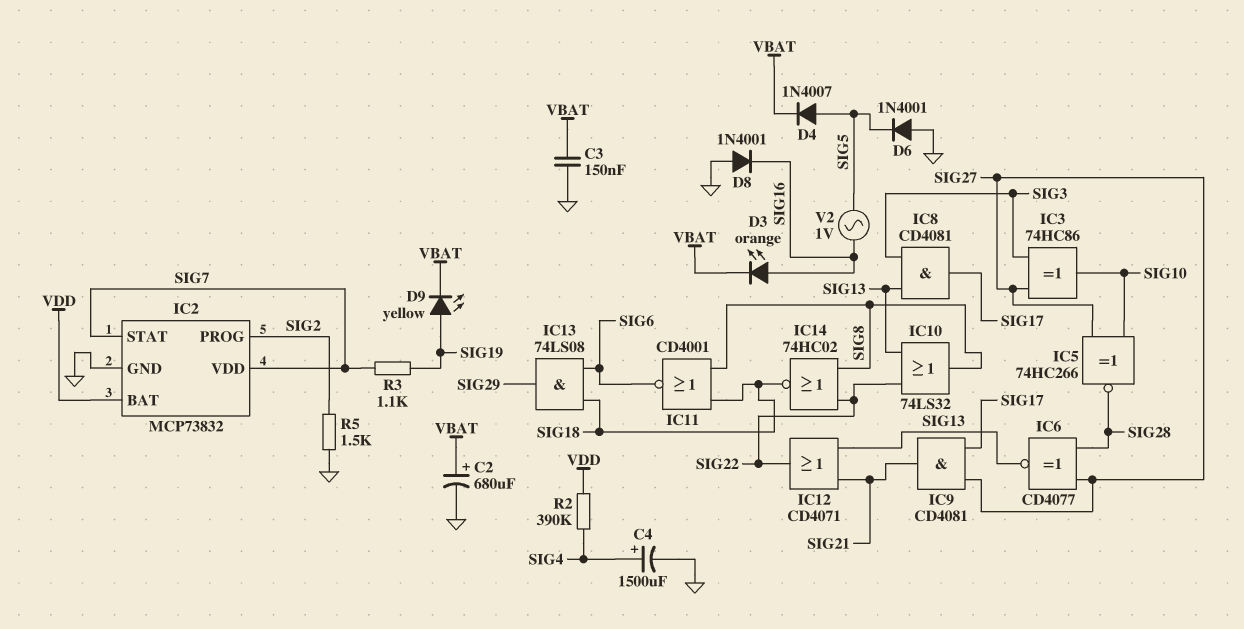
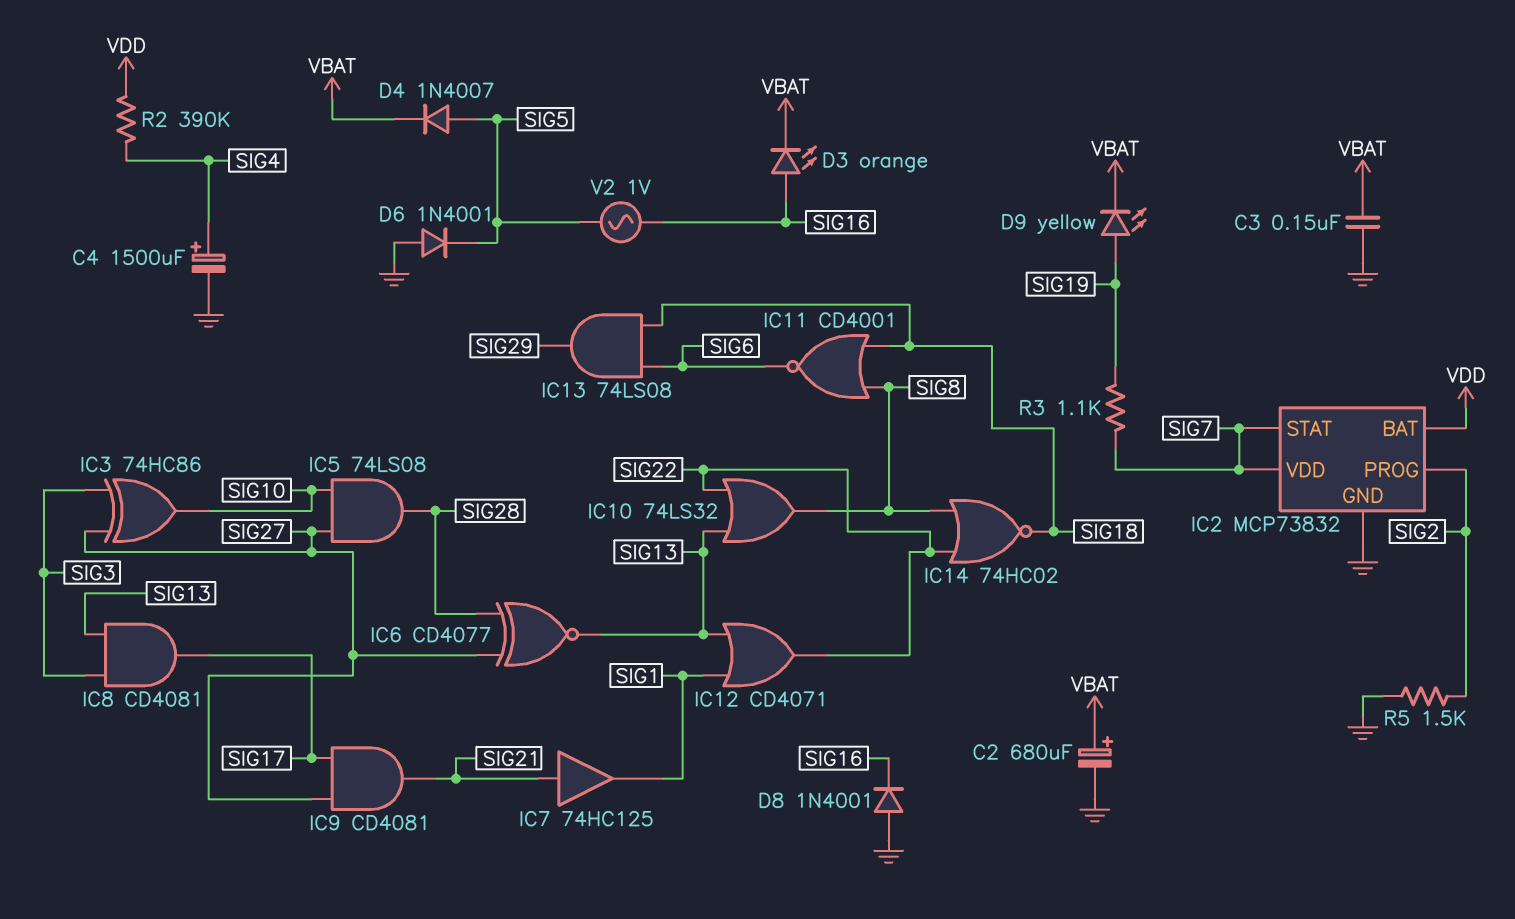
IC5: XNOR 74HC266 (in SIG10, in SIG27, out SIG28) -> AND 74LS08 (in SIG10, in SIG27, out SIG28)
IC7: none -> buffer 74HC125 (in SIG21, out SIG1)
IC12: OR CD4071 (in SIG13, in SIG21, out SIG22) -> OR CD4071 (in SIG1, in SIG13, out SIG22)

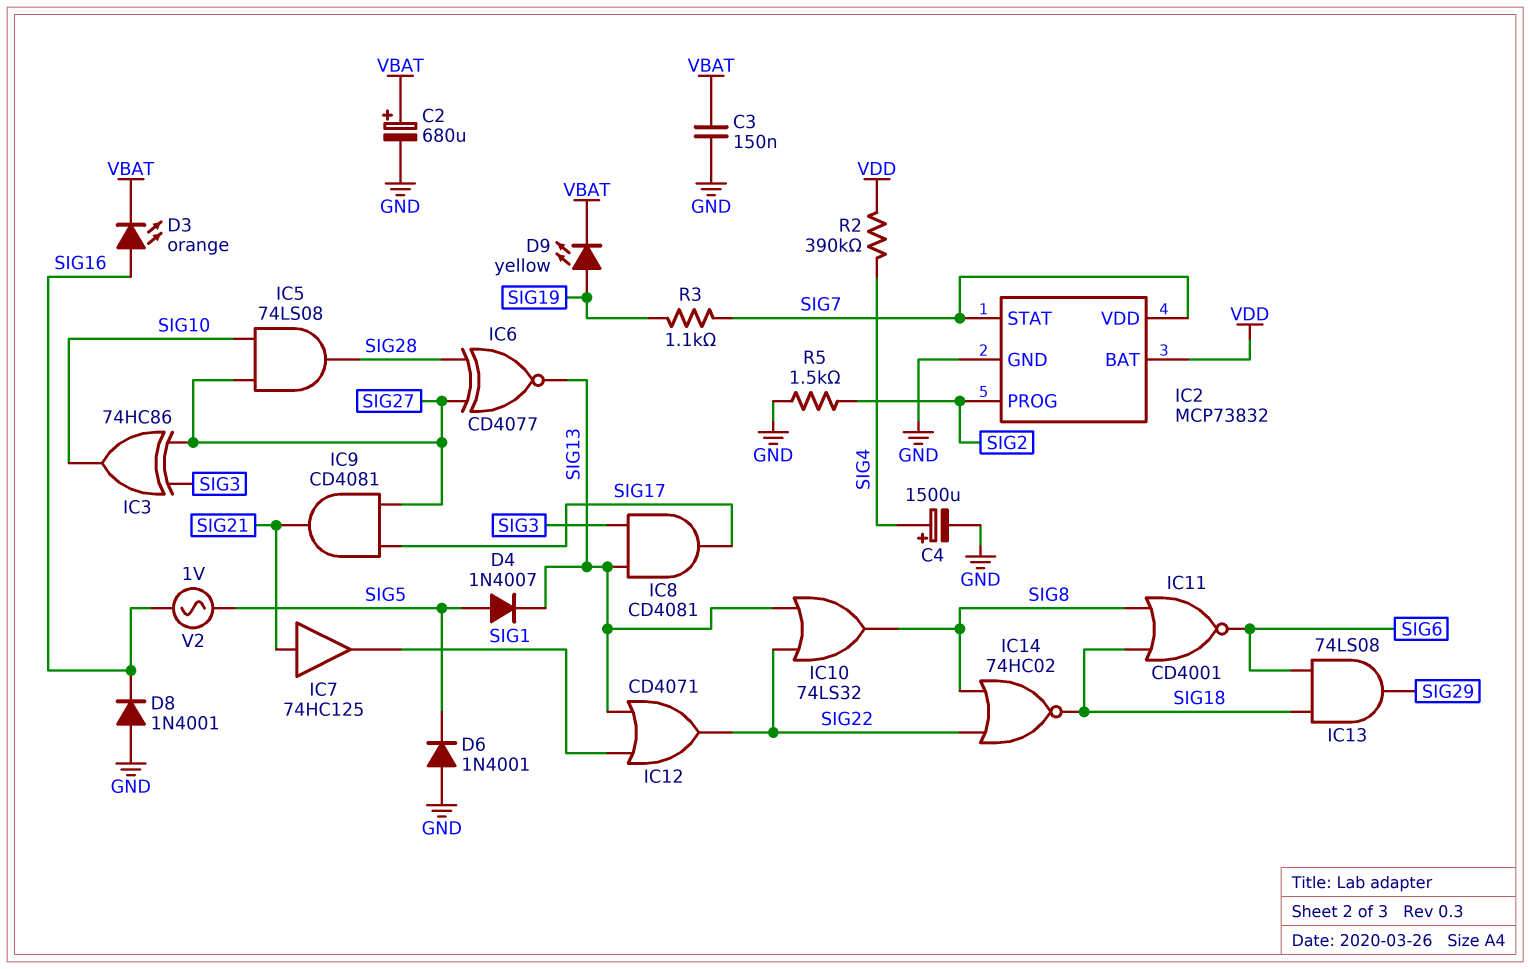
D4: diode 1N4007 (A SIG5, K VBAT) -> diode 1N4007 (A SIG5, K SIG13)

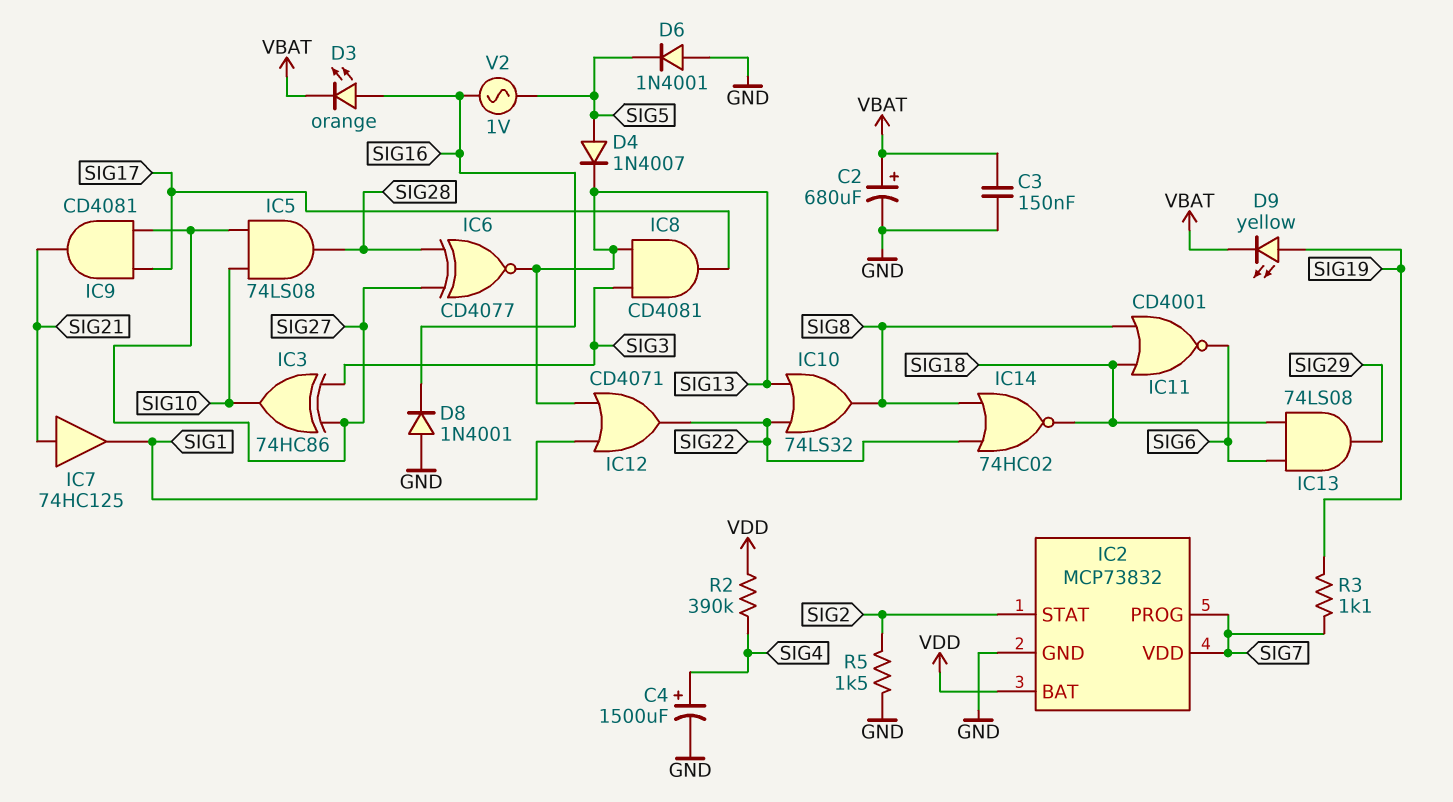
IC2 pin PROG: SIG2 -> SIG7
IC2 pin STAT: SIG7 -> SIG2

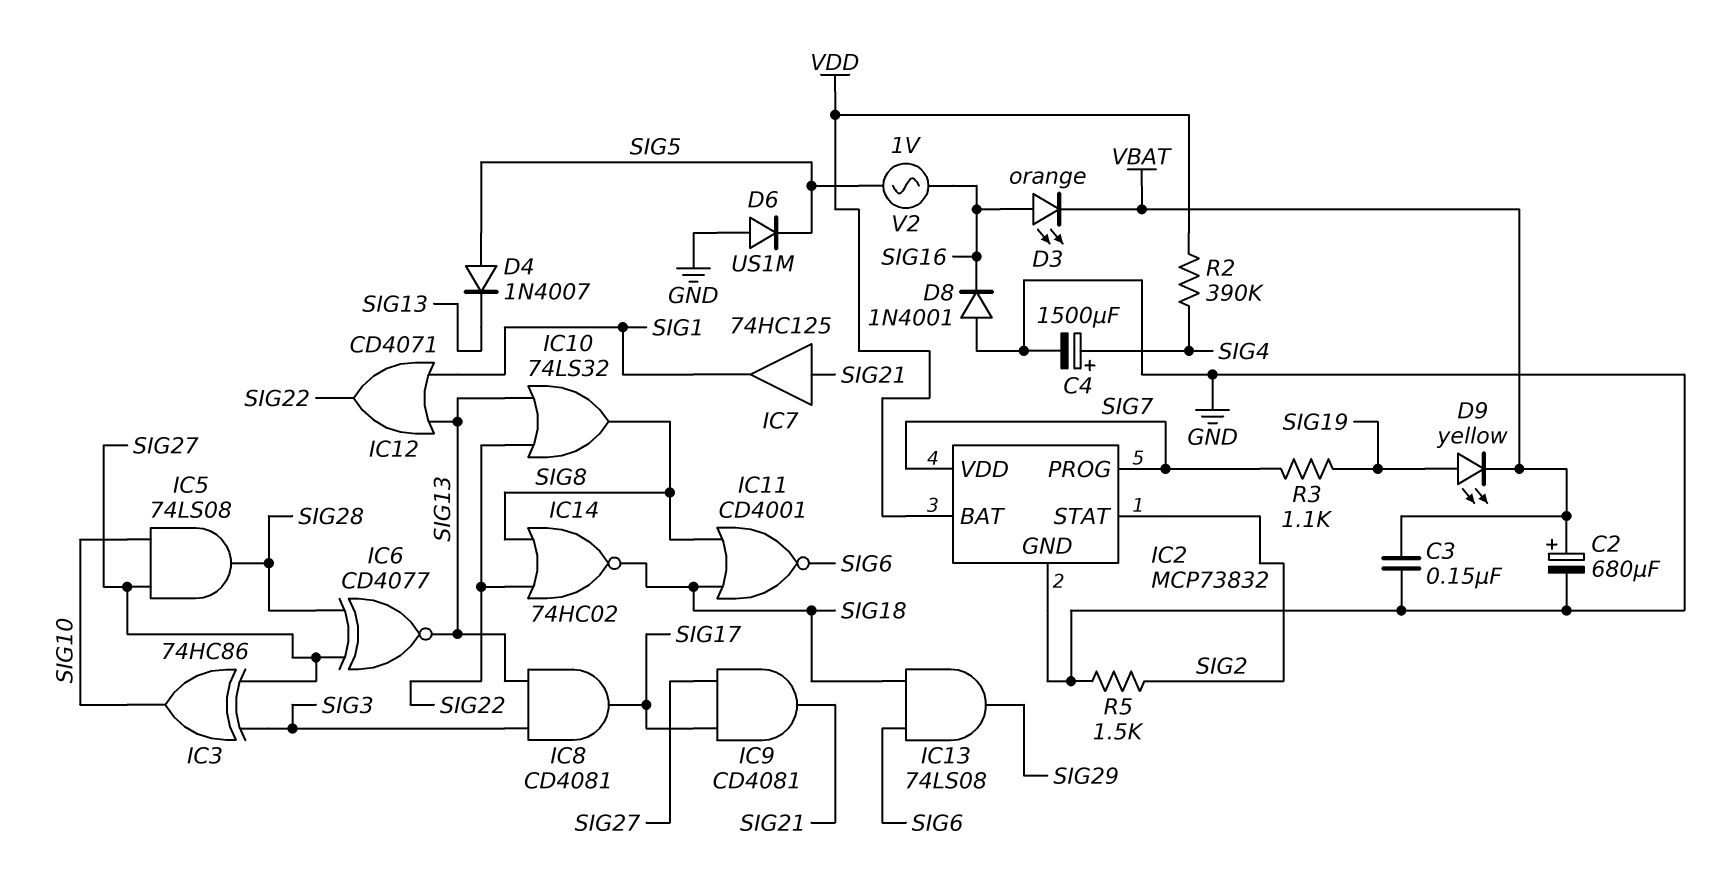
D6: diode 1N4001 (A GND, K SIG5) -> diode US1M (A GND, K SIG5)

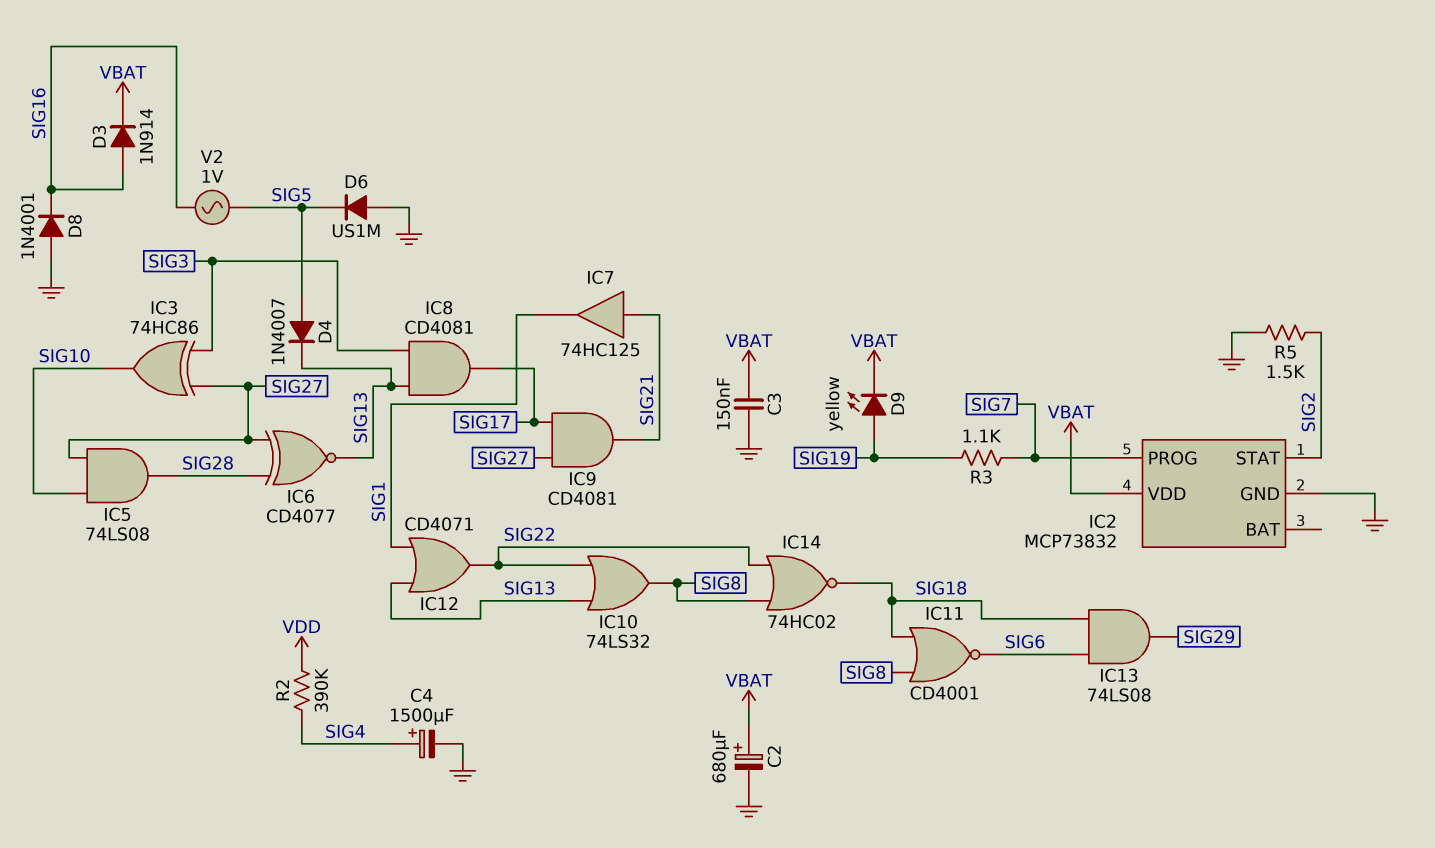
D3: LED orange (A SIG16, K VBAT) -> diode 1N914 (A SIG16, K VBAT)
IC2 pin BAT: VDD -> none
IC2 pin VDD: SIG7 -> VBAT

